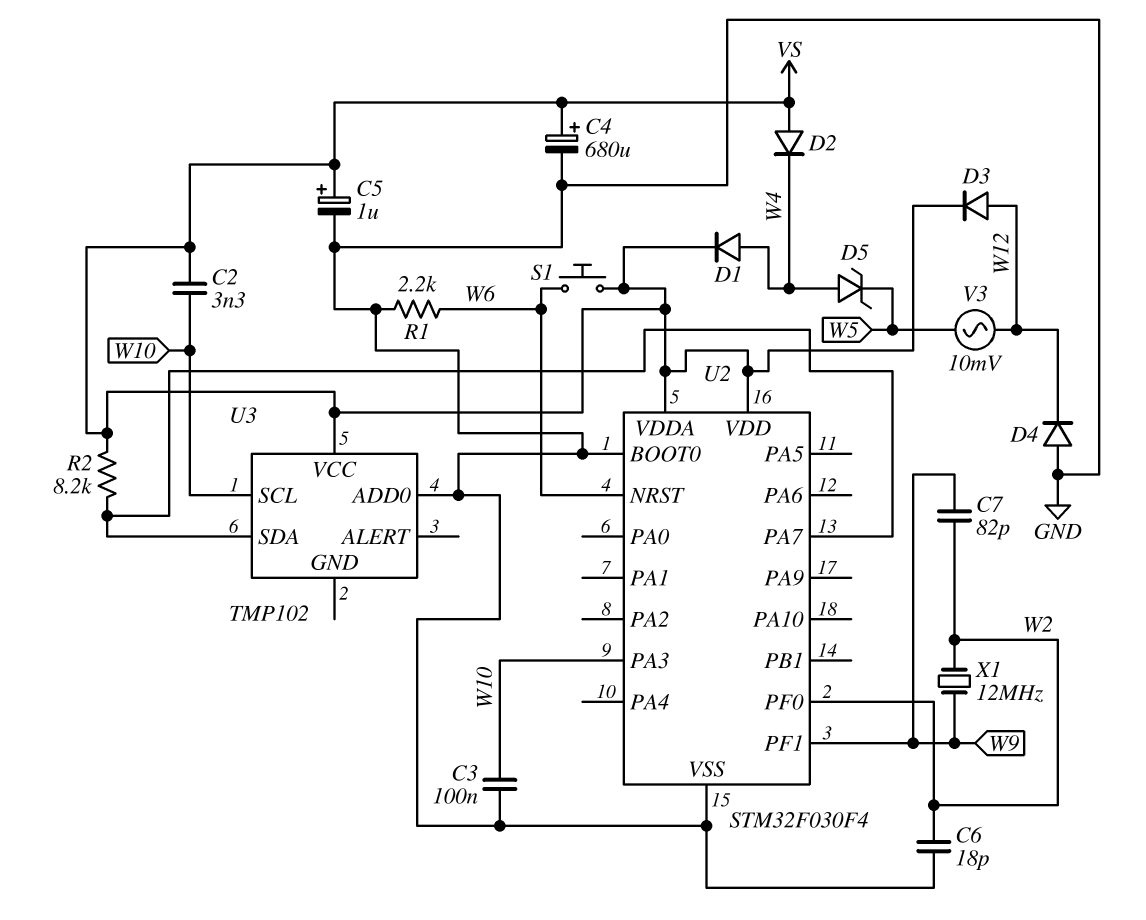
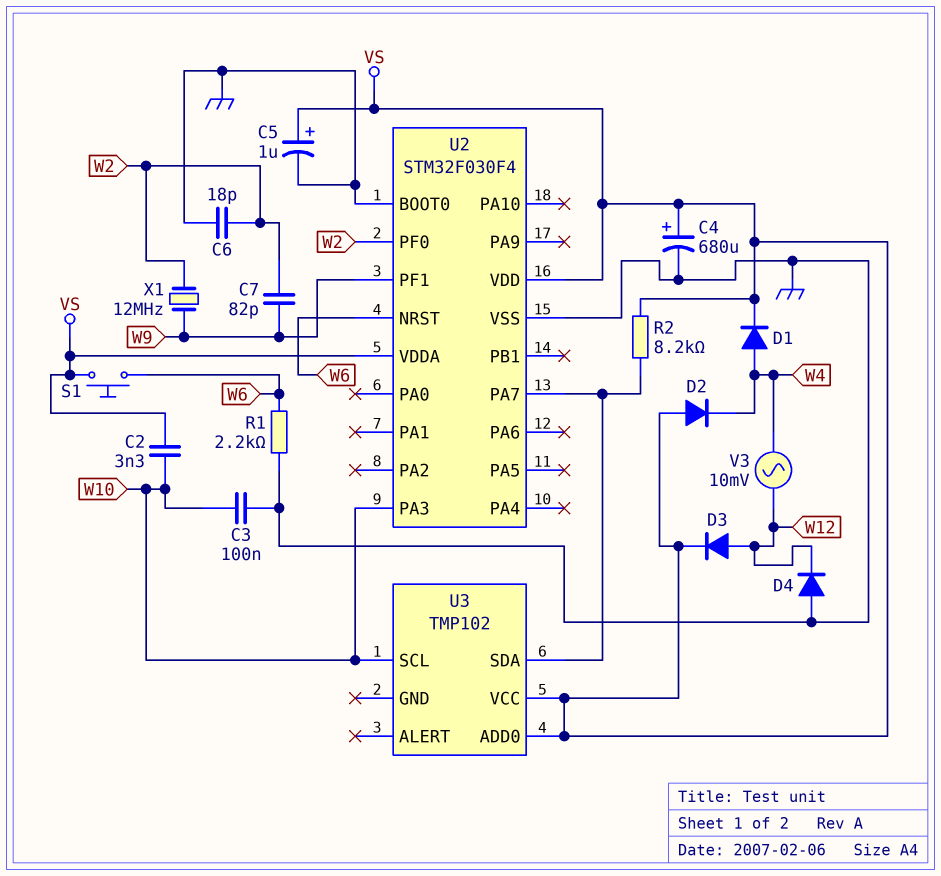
D5: zener (A W4, K W5) -> none
U3 pin ADD0: GND -> VS
V3: AC 10mV (W5, W12) -> AC 10mV (W4, W12)

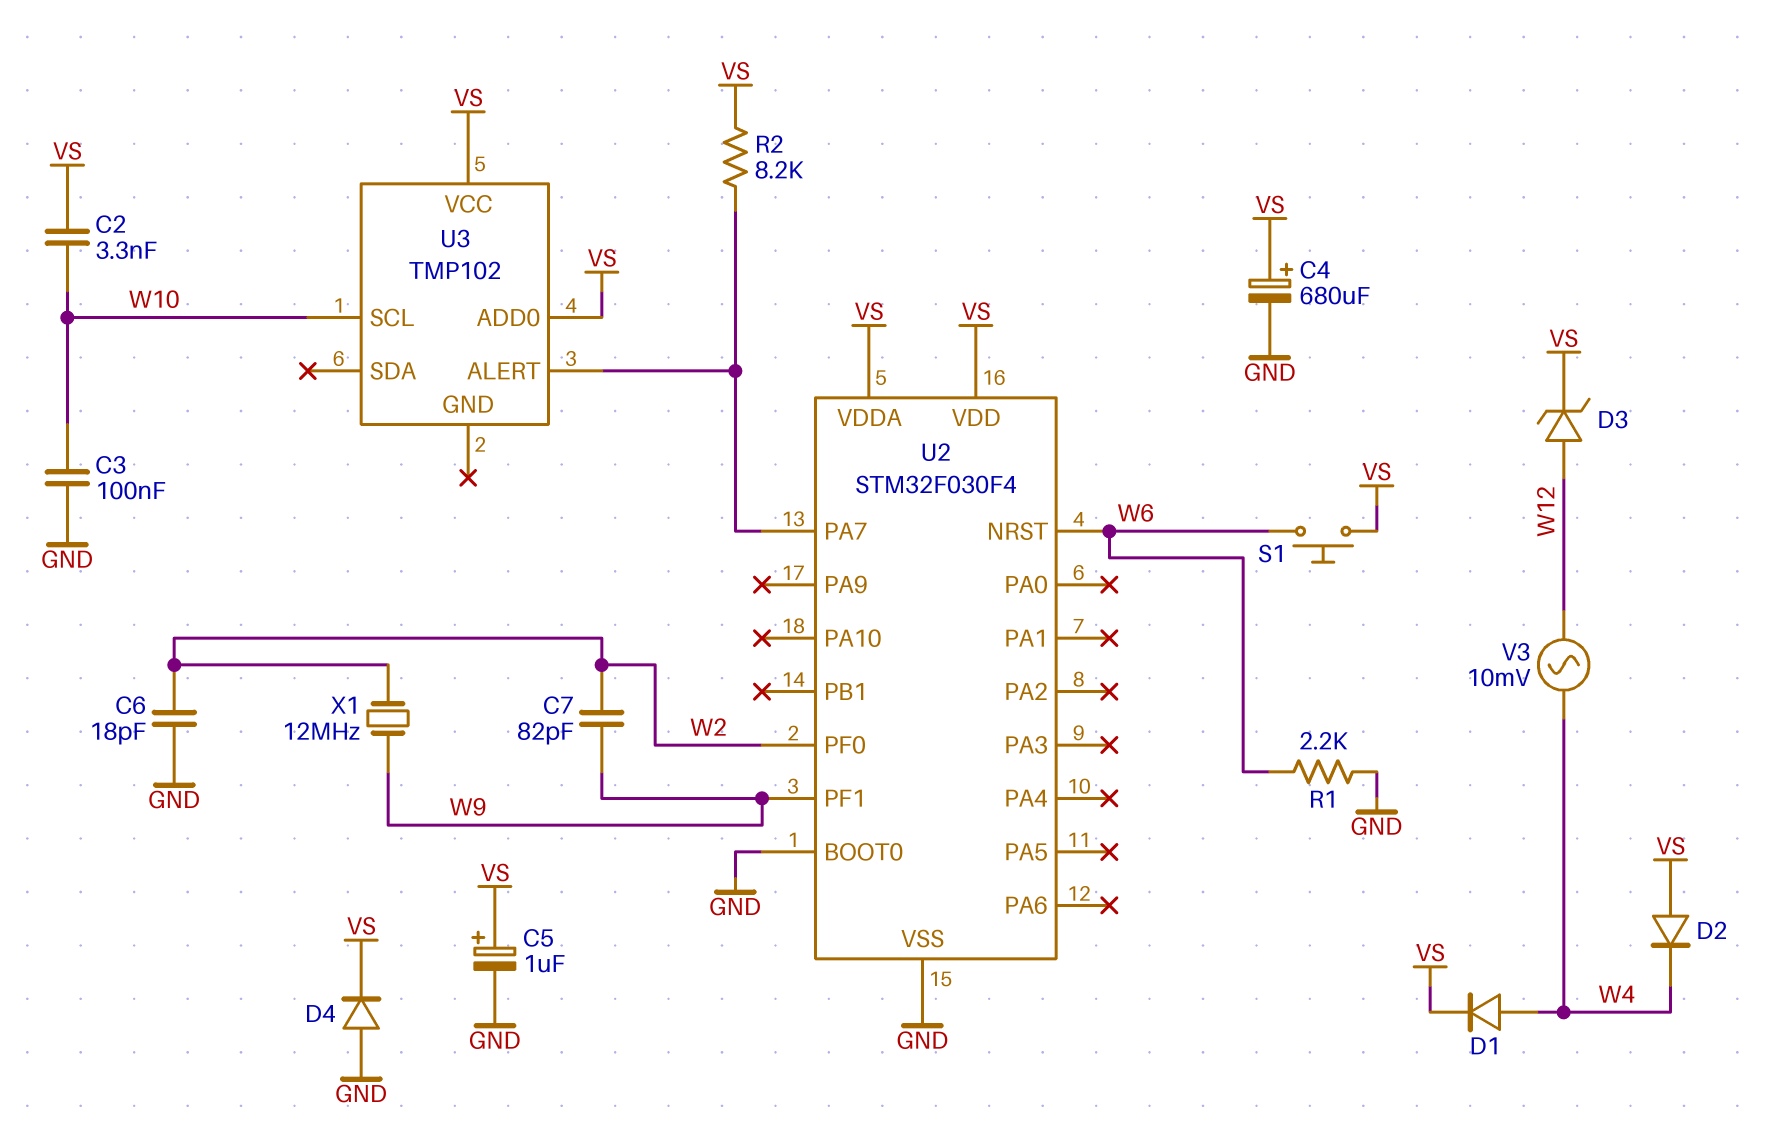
D3: diode (A W12, K VS) -> zener (A W12, K VS)
D4: diode (A GND, K W12) -> diode (A GND, K VS)
U2 pin PA3: W10 -> none
U3 pin ALERT: none -> U2/PA7
U3 pin SDA: U2/PA7 -> none

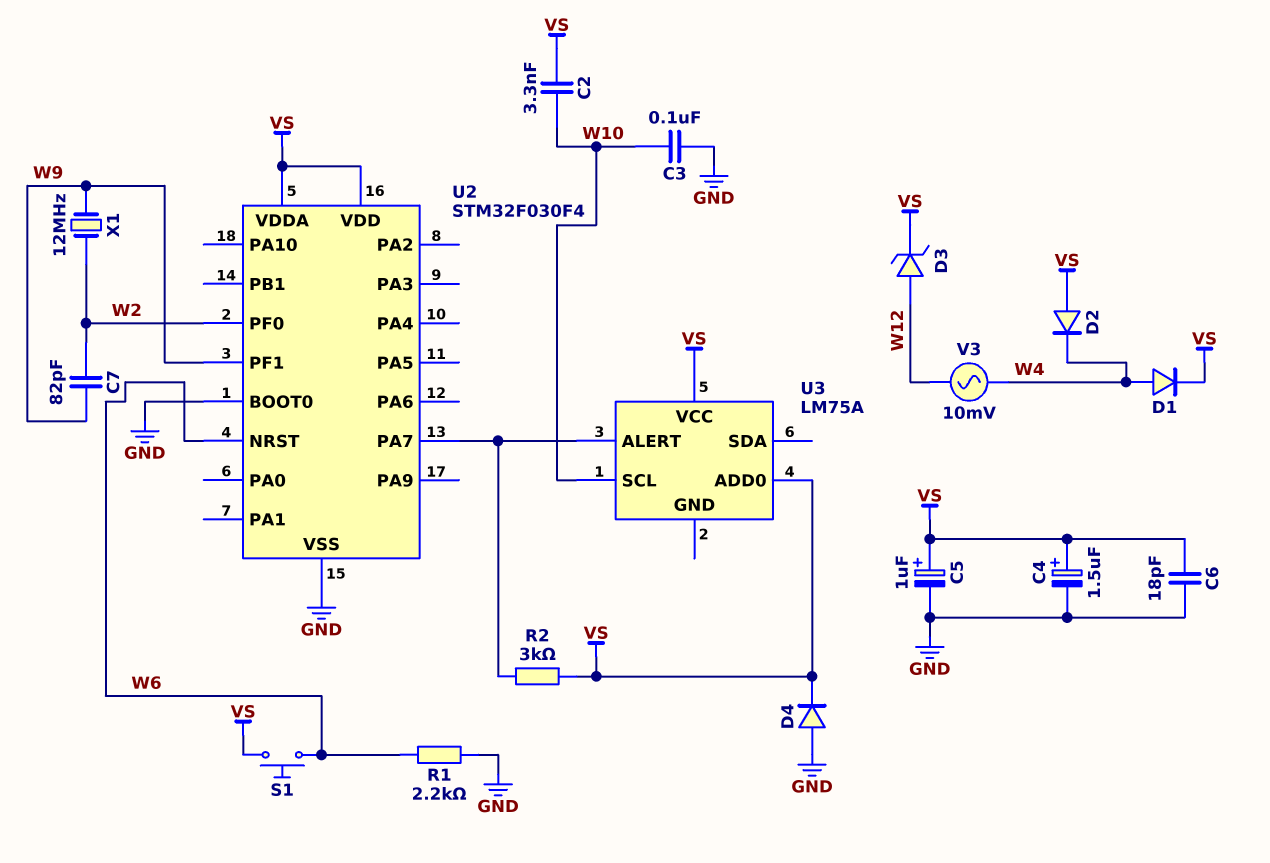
C4: 680uF (plus VS, minus GND) -> 1.5uF (plus VS, minus GND)
C6: 18pF (GND, W2) -> 18pF (GND, VS)
R2: 8.2k (U2/PA7, VS) -> 3k (U2/PA7, VS)
U3: TMP102 -> LM75A

